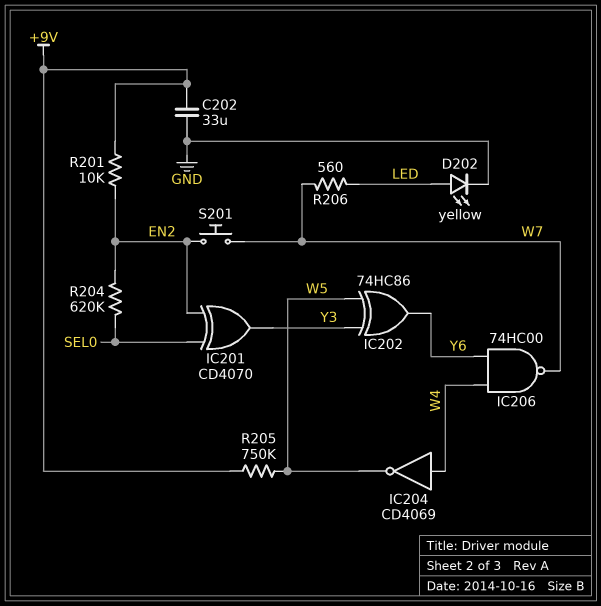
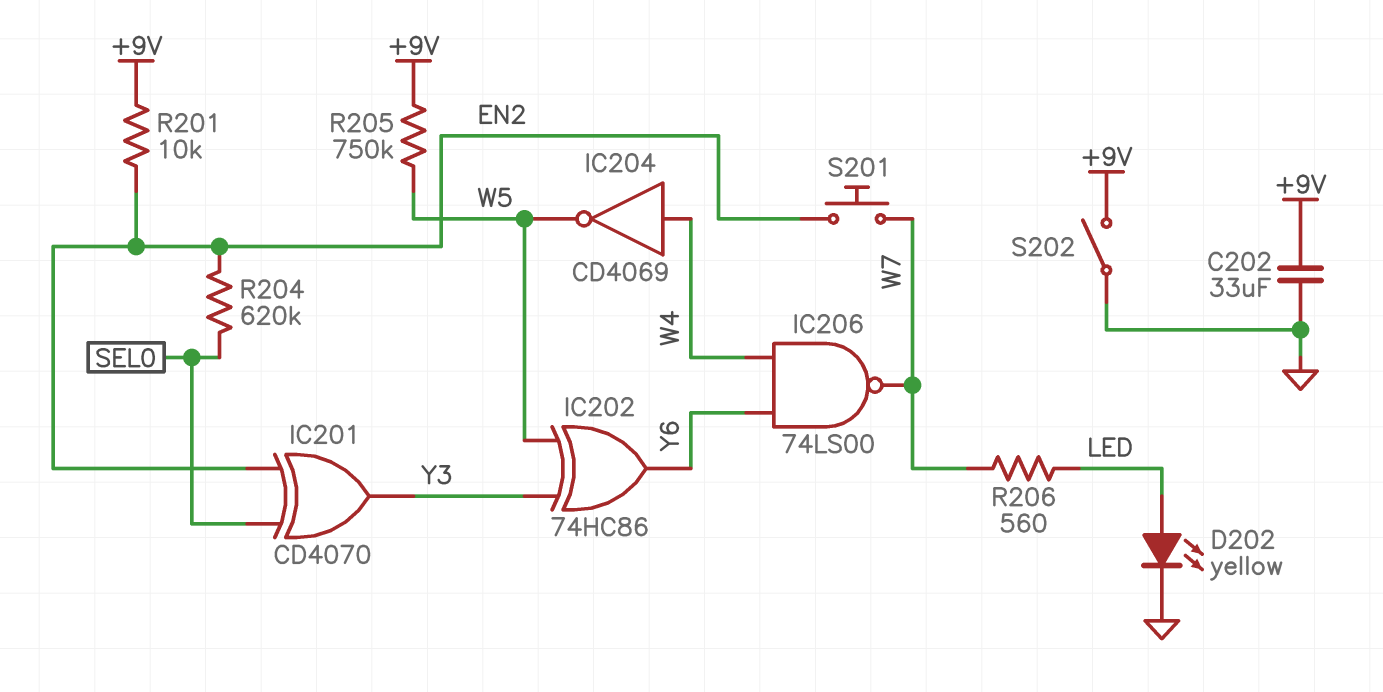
IC206: NAND 74HC00 (in W4, in Y6, out W7) -> NAND 74LS00 (in W4, in Y6, out W7)
S202: none -> switch (+9V, GND)

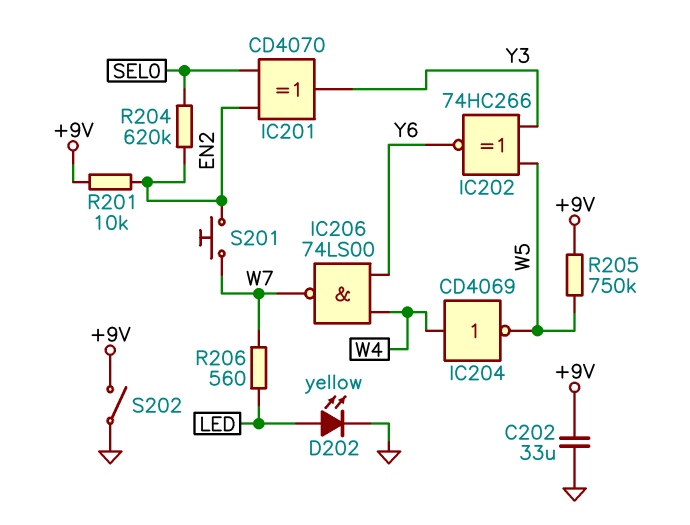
IC202: XOR 74HC86 (in W5, in Y3, out Y6) -> XNOR 74HC266 (in W5, in Y3, out Y6)

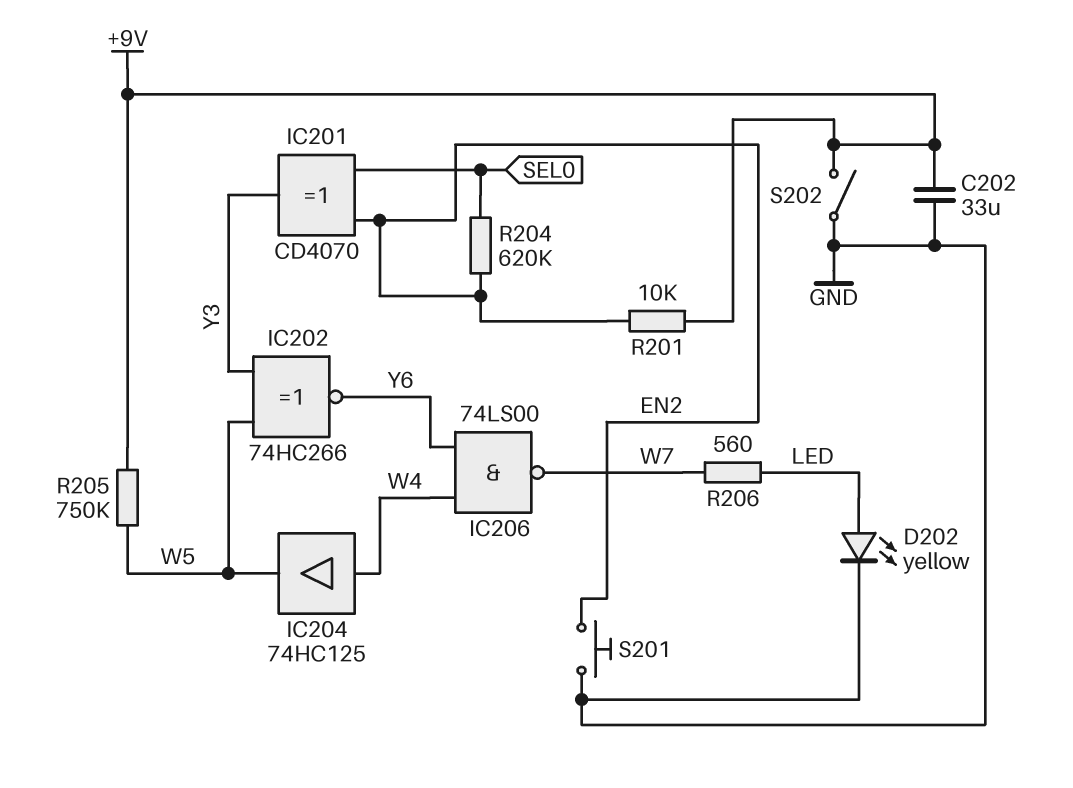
IC204: NOT CD4069 (in W4, out W5) -> buffer 74HC125 (in W4, out W5)
S201: button (EN2, W7) -> button (EN2, GND)

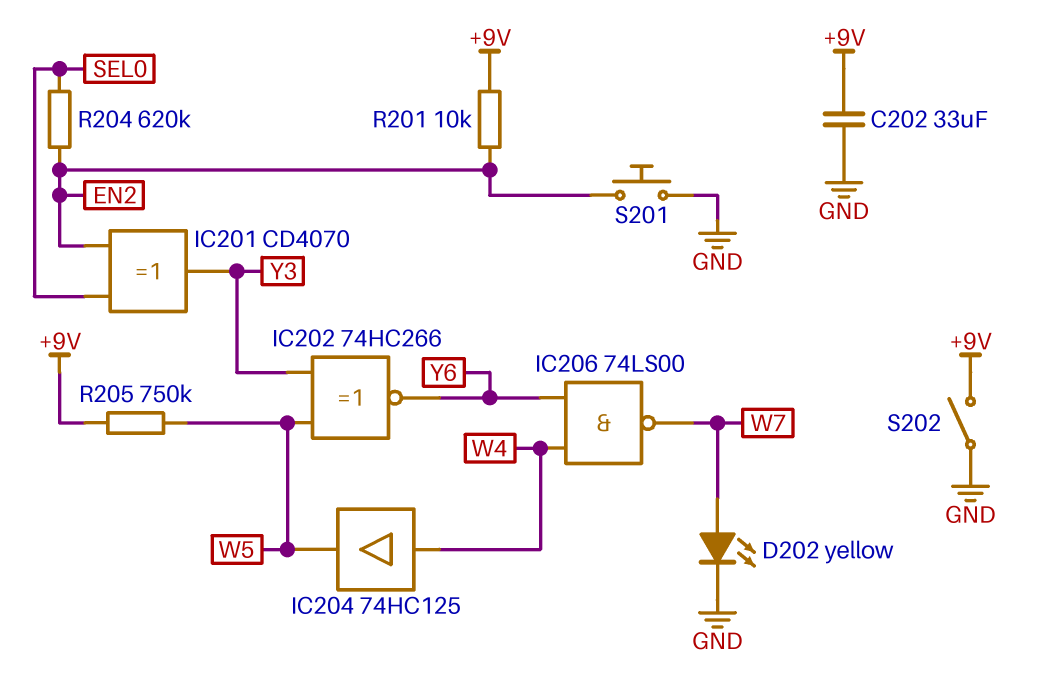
D202: LED yellow (A LED, K GND) -> LED yellow (A W7, K GND)
R206: 560 (LED, W7) -> none

